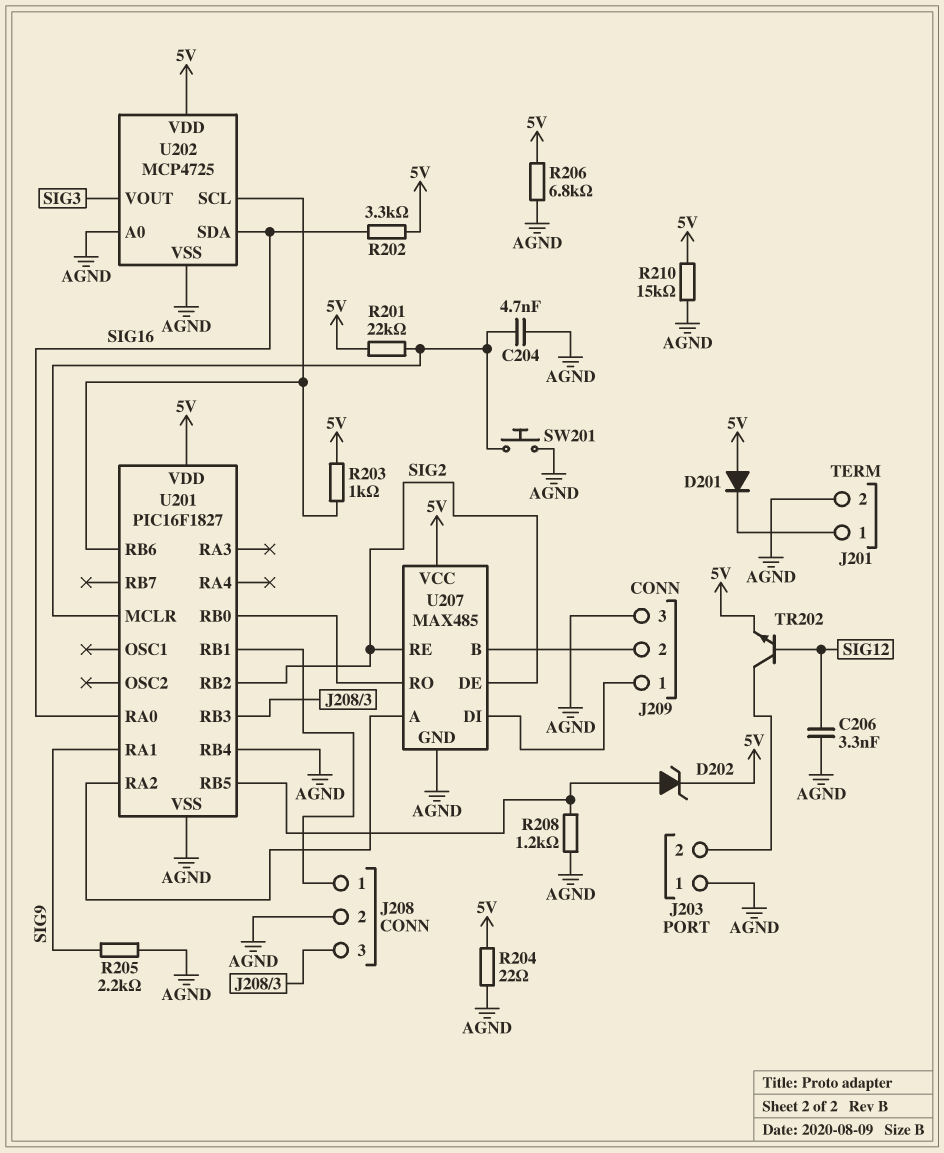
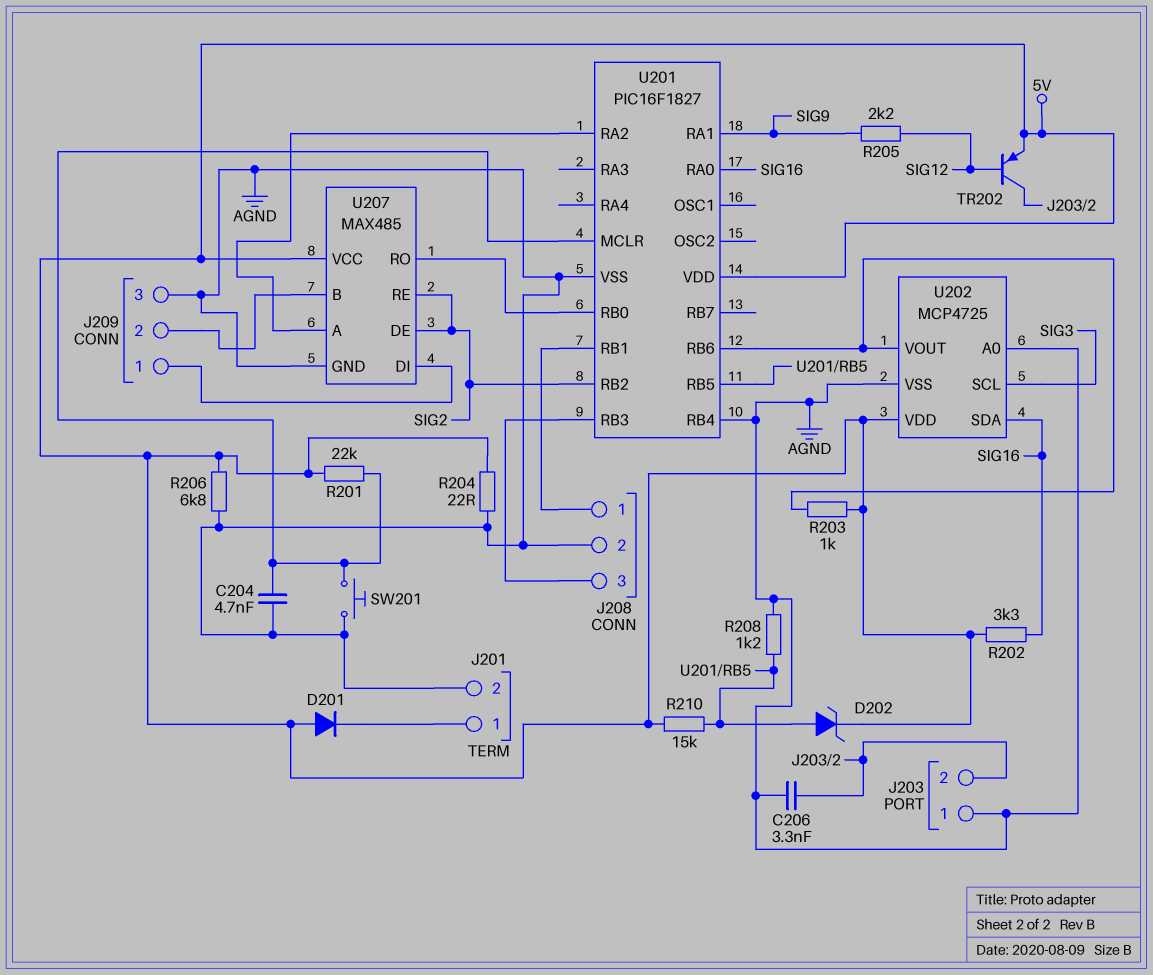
C206: 3.3nF (AGND, SIG12) -> 3.3nF (AGND, J203/2)
R205: 2.2k (AGND, SIG9) -> 2.2k (SIG9, SIG12)
R210: 15k (5V, AGND) -> 15k (5V, U201/RB5)
TR202: NPN (B SIG12, C J203/2, E 5V) -> PNP (B SIG12, C J203/2, E 5V)
U202 pin SCL: U201/RB6 -> SIG3
U202 pin VOUT: SIG3 -> U201/RB6

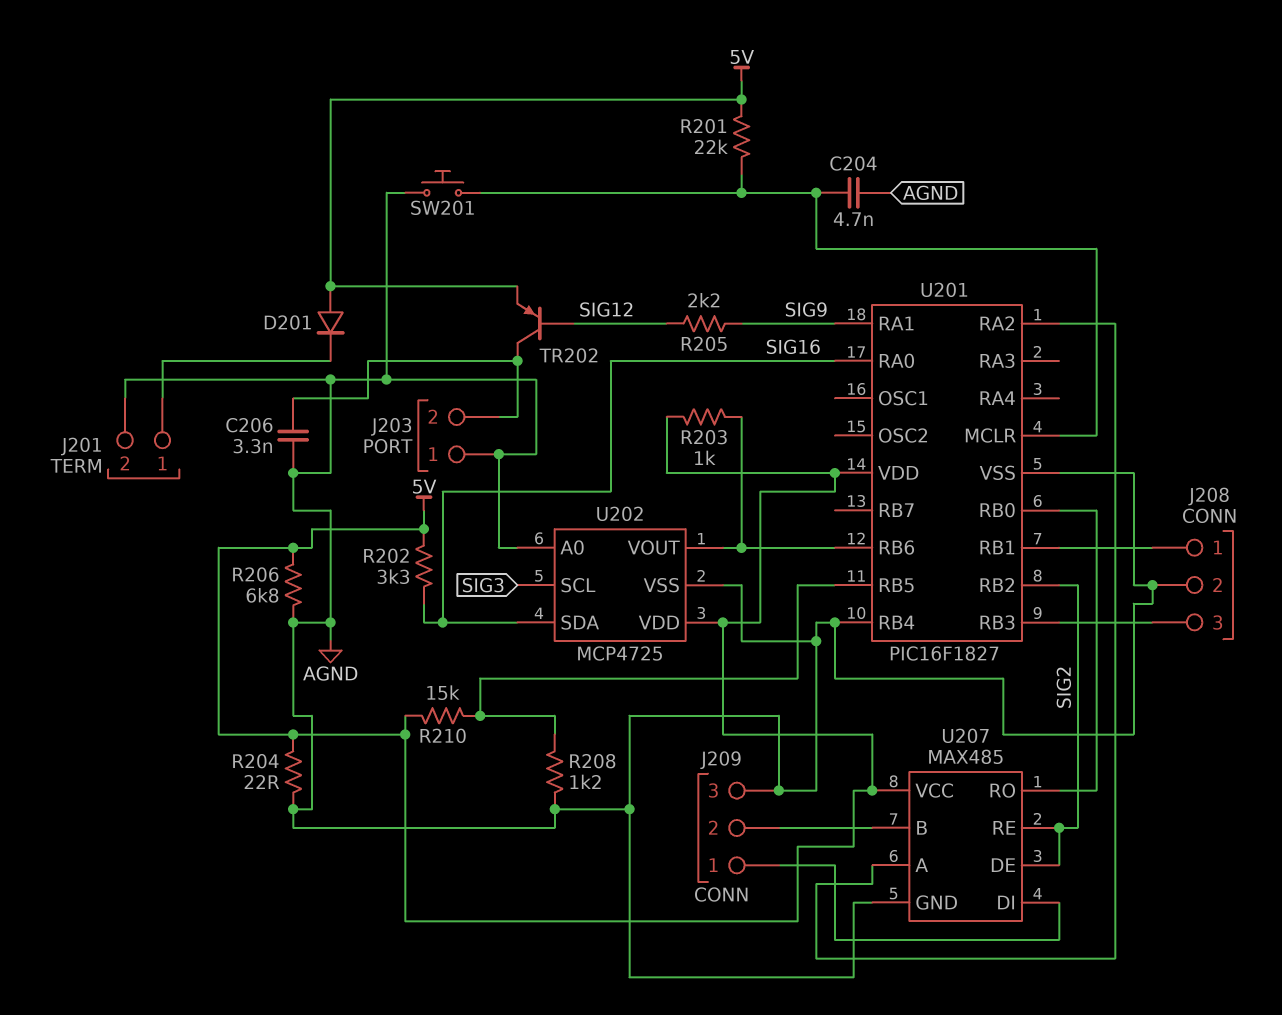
D202: zener (A U201/RB5, K 5V) -> none

